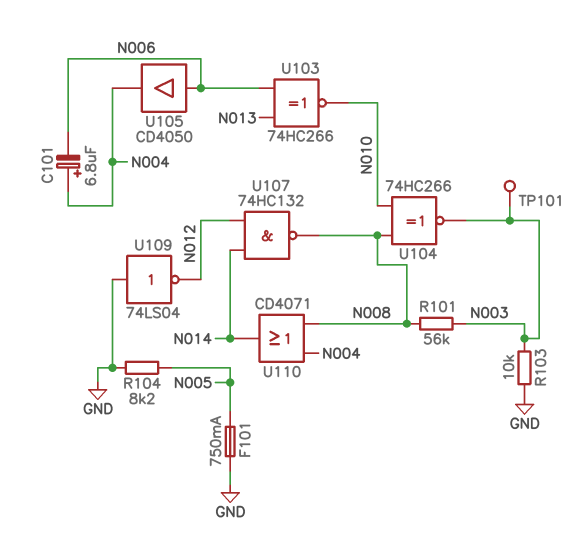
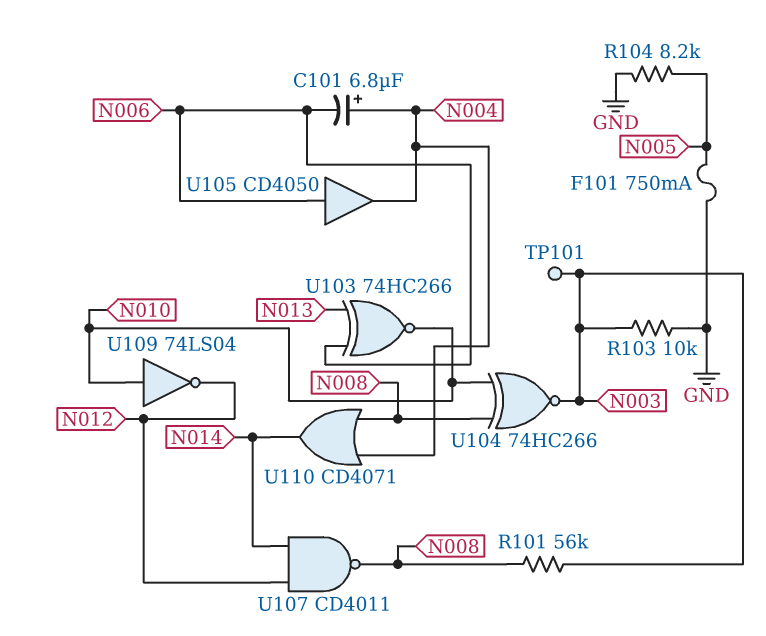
U107: NAND 74HC132 (in N012, in N014, out N008) -> NAND CD4011 (in N012, in N014, out N008)
U109: NOT 74LS04 (in GND, out N012) -> NOT 74LS04 (in N010, out N012)

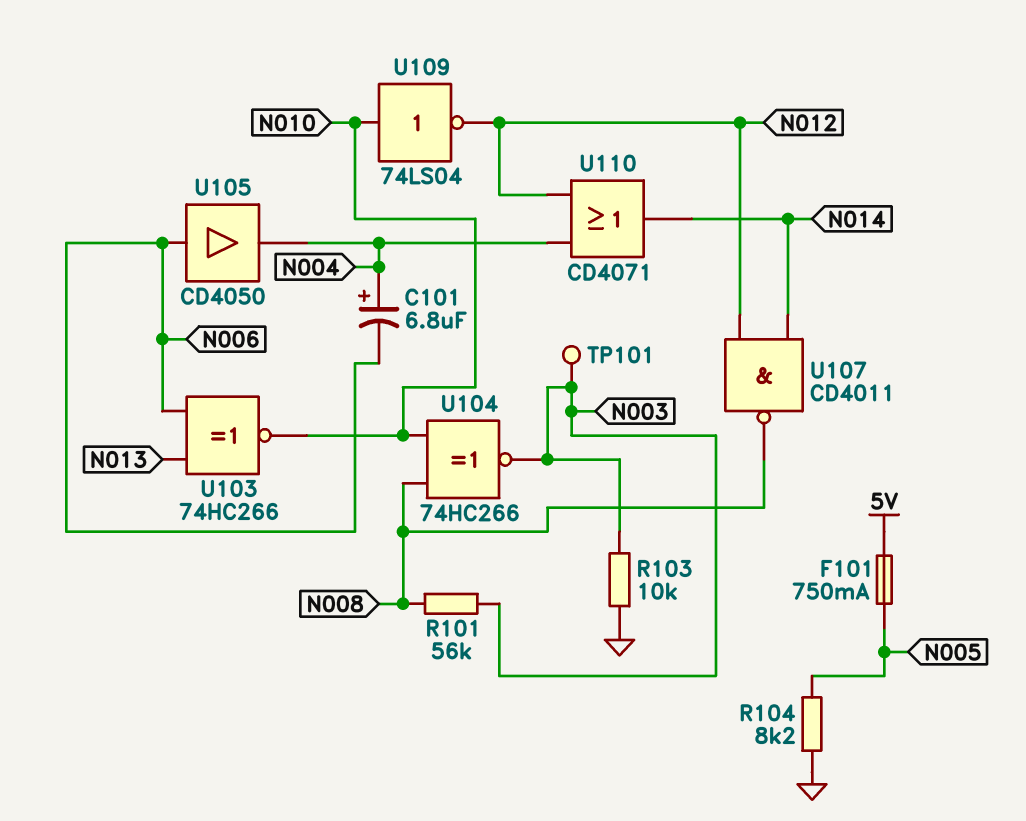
F101: 750mA (GND, N005) -> 750mA (5V, N005)
U110: OR CD4071 (in N004, in N008, out N014) -> OR CD4071 (in N004, in N012, out N014)

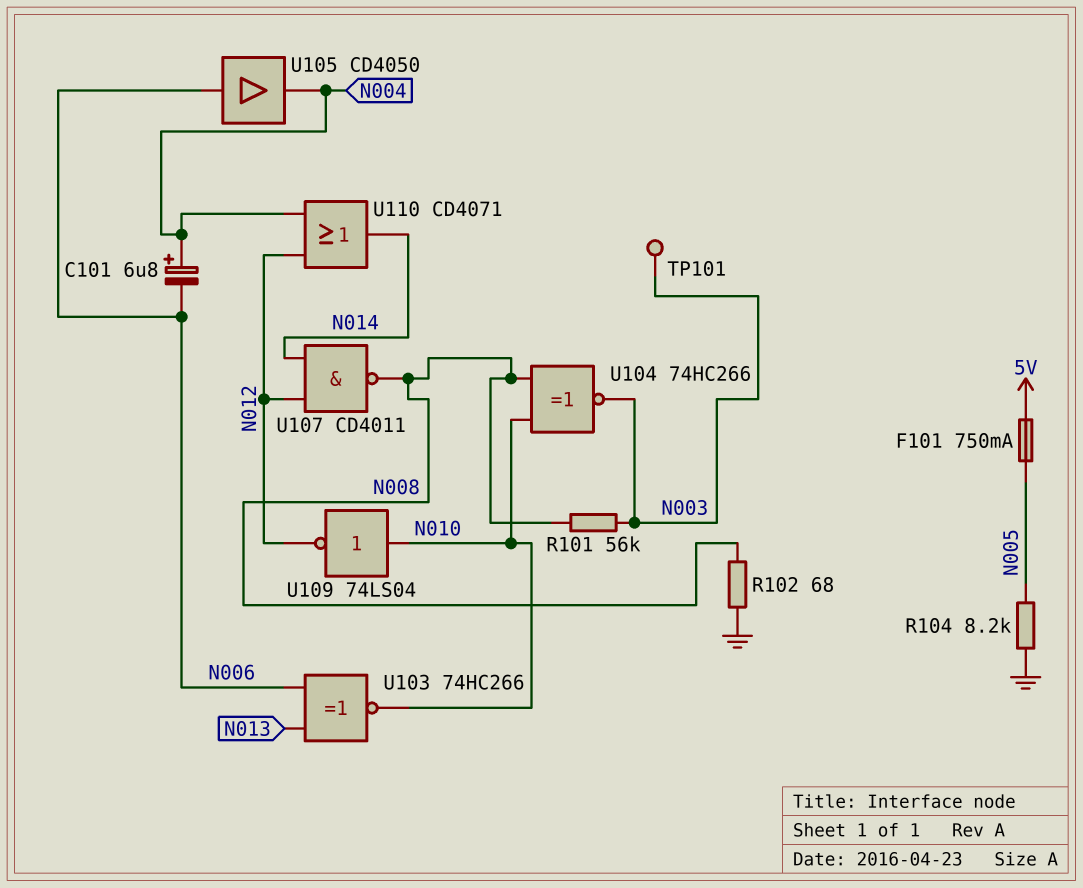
R102: none -> 68 (GND, N008)
R103: 10k (GND, N003) -> none

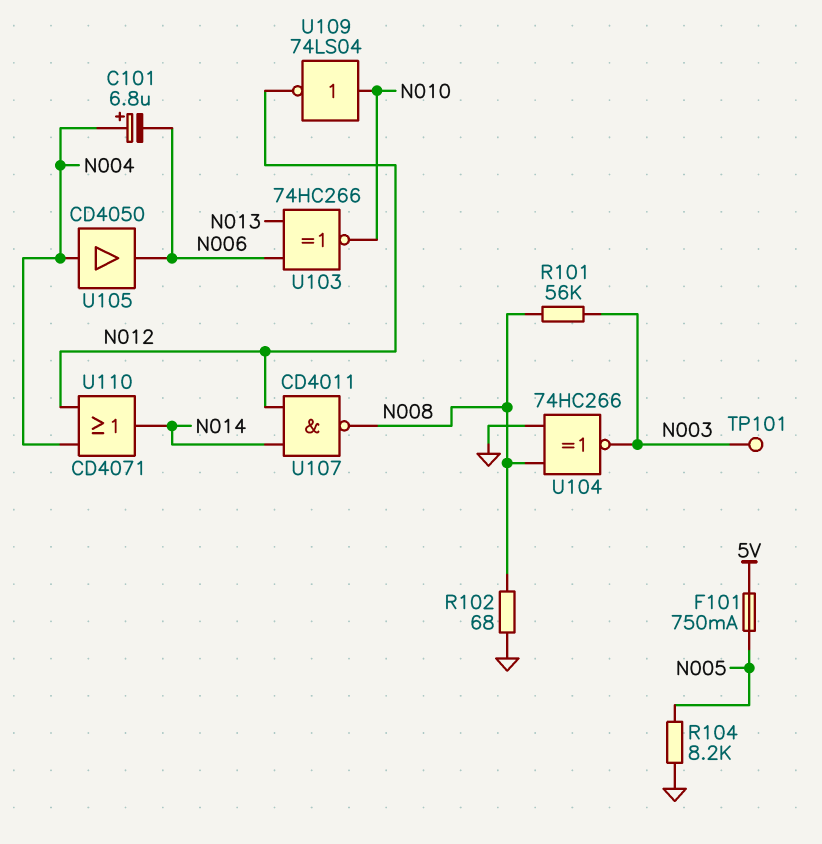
U104: XNOR 74HC266 (in N008, in N010, out N003) -> XNOR 74HC266 (in GND, in N008, out N003)
U105: buffer CD4050 (in N006, out N004) -> buffer CD4050 (in N004, out N006)

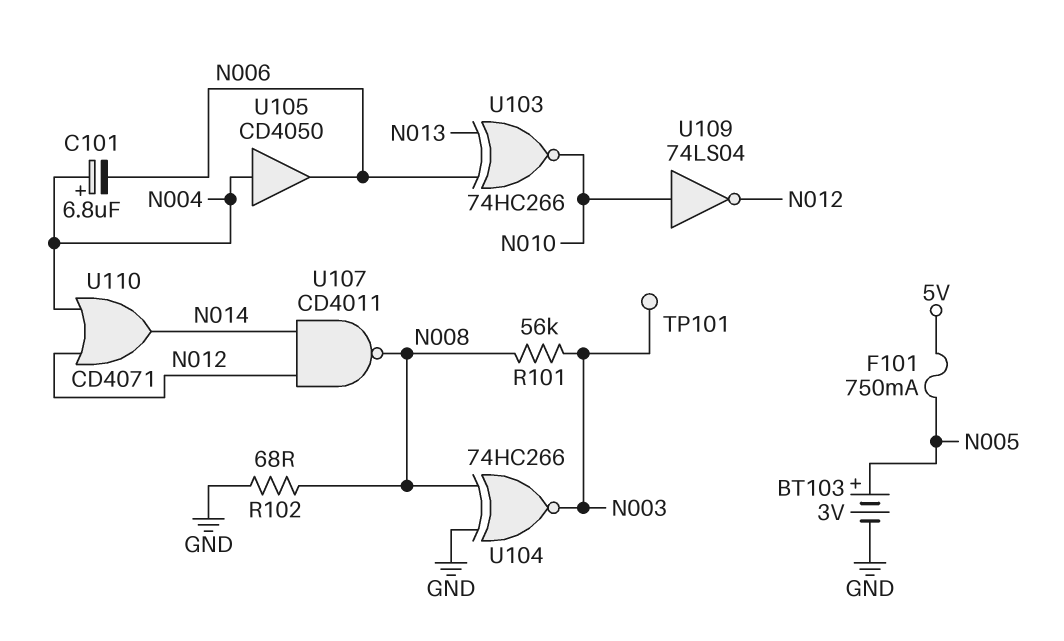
BT103: none -> 3V (plus N005, minus GND)
R104: 8.2k (GND, N005) -> none

